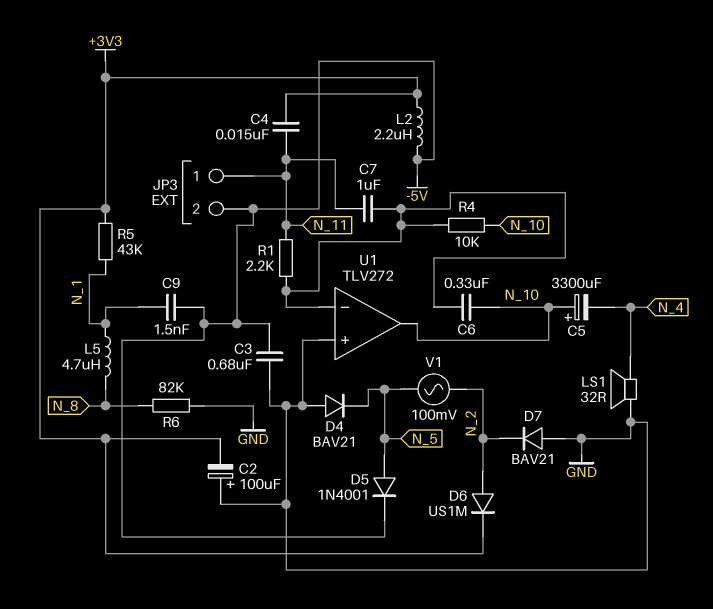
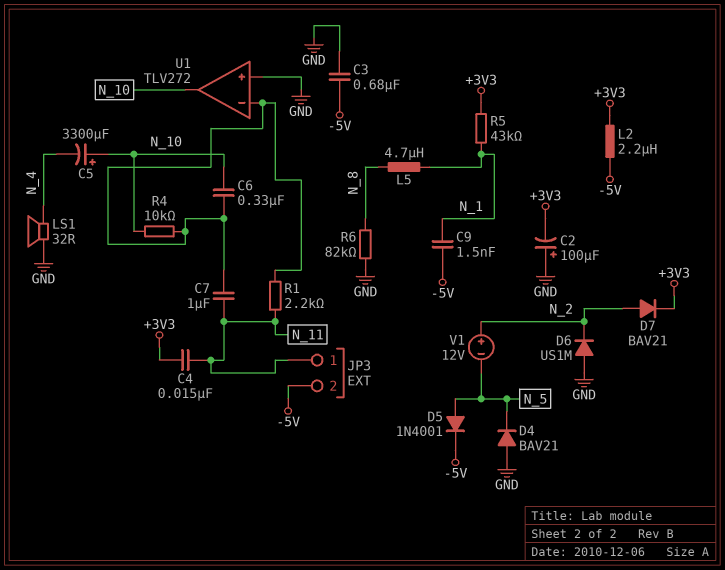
D6: diode US1M (A N_2, K +3V3) -> diode US1M (A GND, K N_2)
D7: diode BAV21 (A GND, K N_2) -> diode BAV21 (A N_2, K +3V3)
V1: AC 100mV (N_2, N_5) -> 12V (plus N_2, minus N_5)

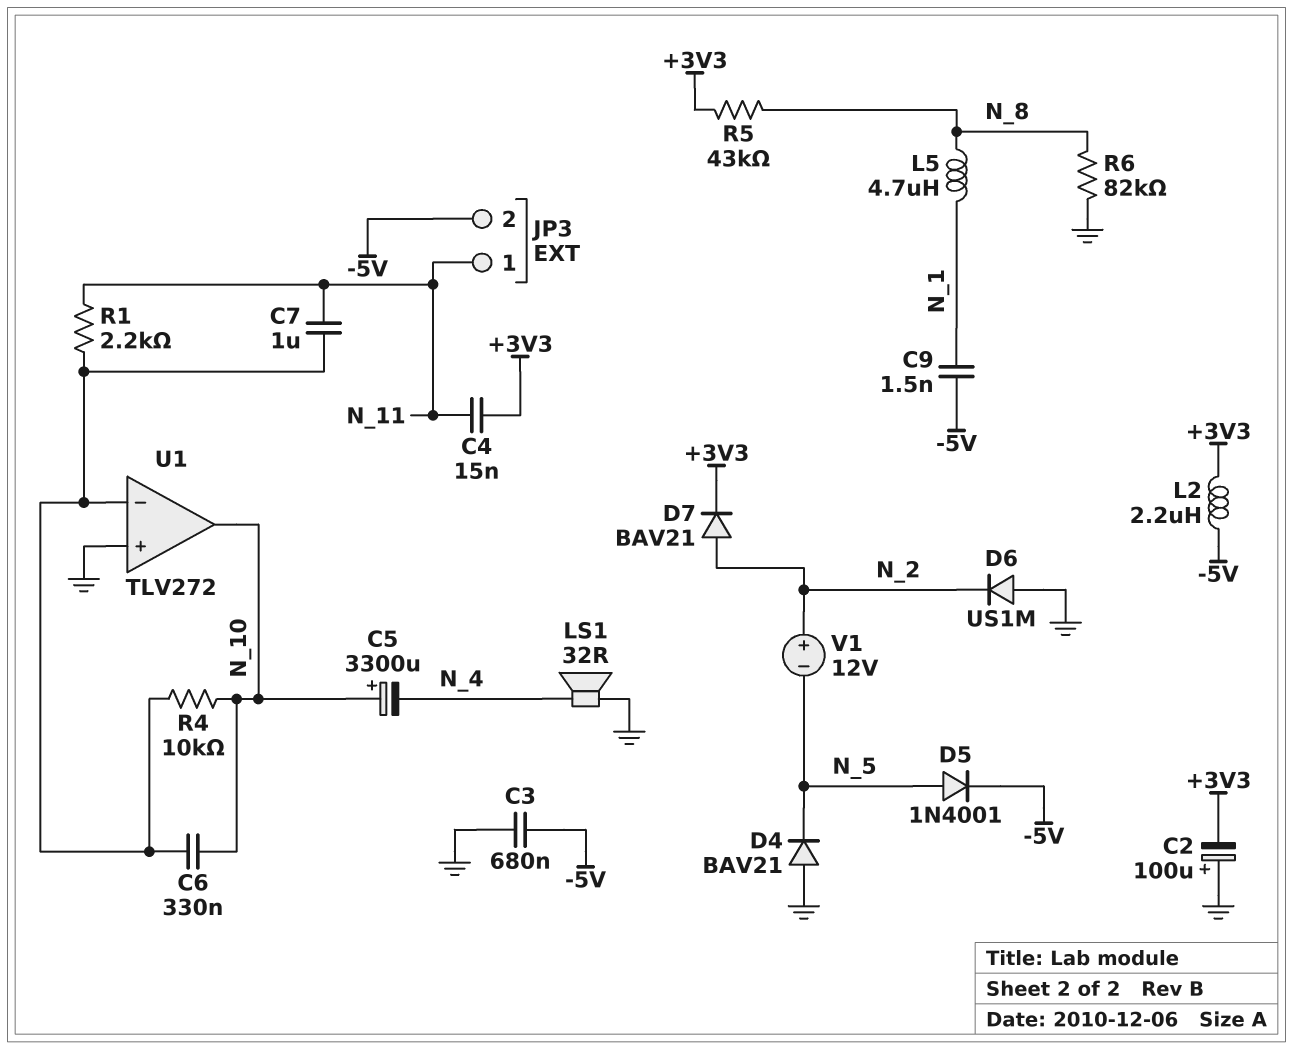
R5: 43k (+3V3, N_1) -> 43k (+3V3, N_8)

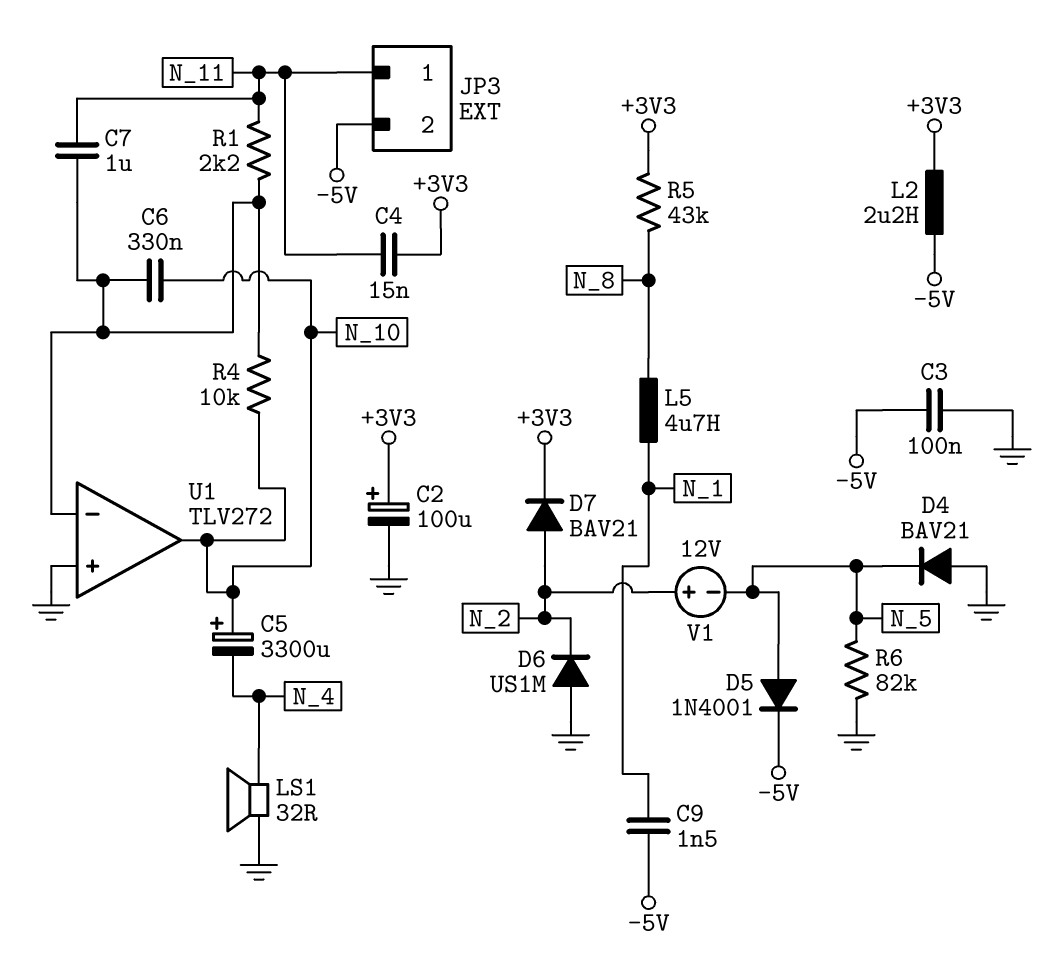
C2: 100uF (plus GND, minus +3V3) -> 100uF (plus +3V3, minus GND)
C3: 680nF (-5V, GND) -> 100nF (-5V, GND)
R6: 82k (GND, N_8) -> 82k (GND, N_5)

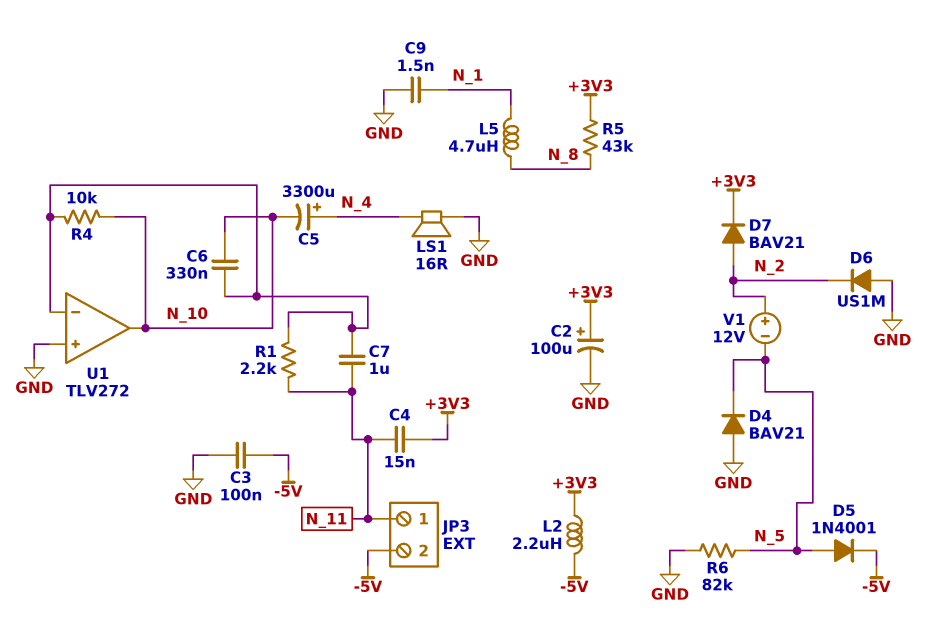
C5: 3300uF (plus N_10, minus N_4) -> 3300uF (plus N_4, minus N_10)
C9: 1.5nF (-5V, N_1) -> 1.5nF (GND, N_1)
LS1: speaker 32R (GND, N_4) -> speaker 16R (GND, N_4)

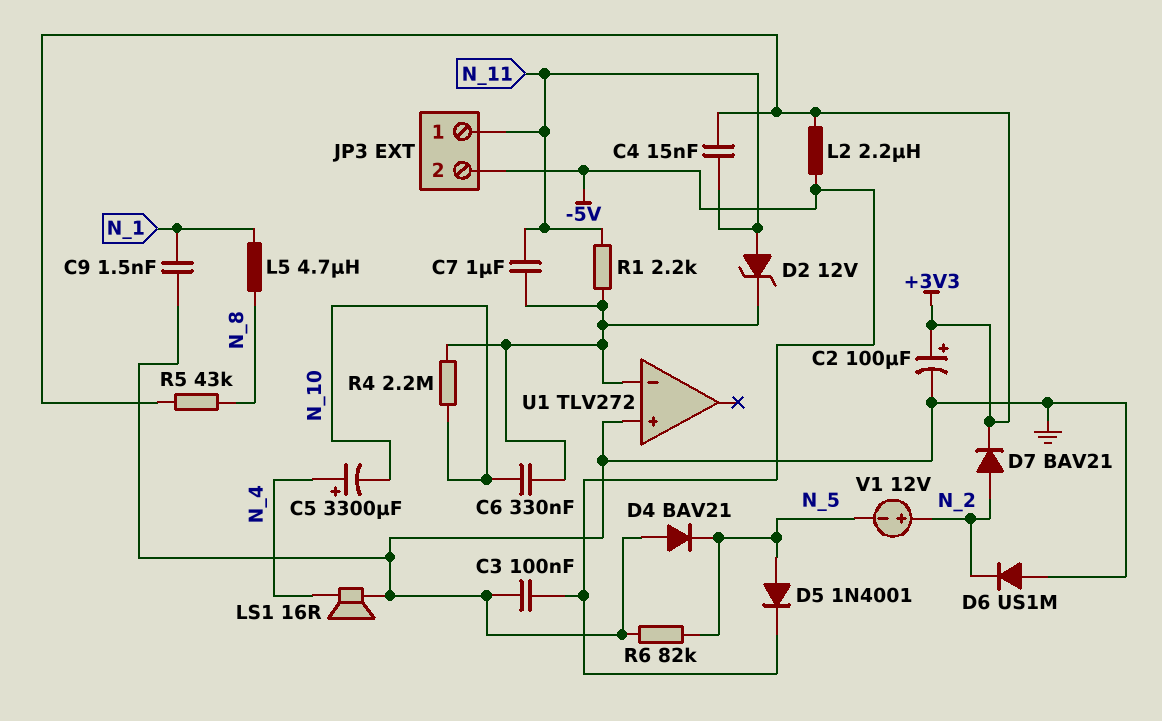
D2: none -> zener 12V (A N_11, K U1/in-)
R4: 10k (N_10, U1/in-) -> 2.2M (N_10, U1/in-)
U1 pin out: N_10 -> none

